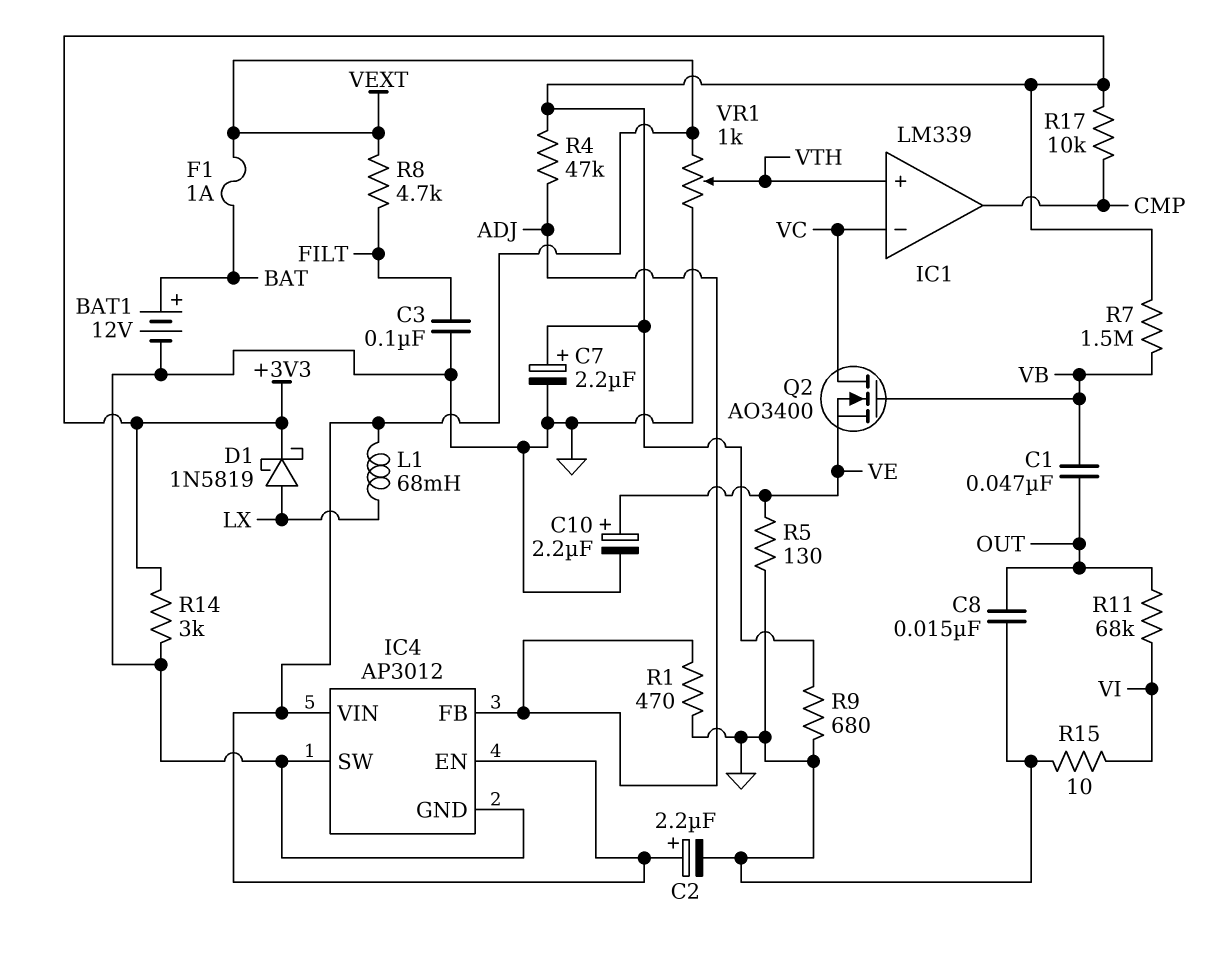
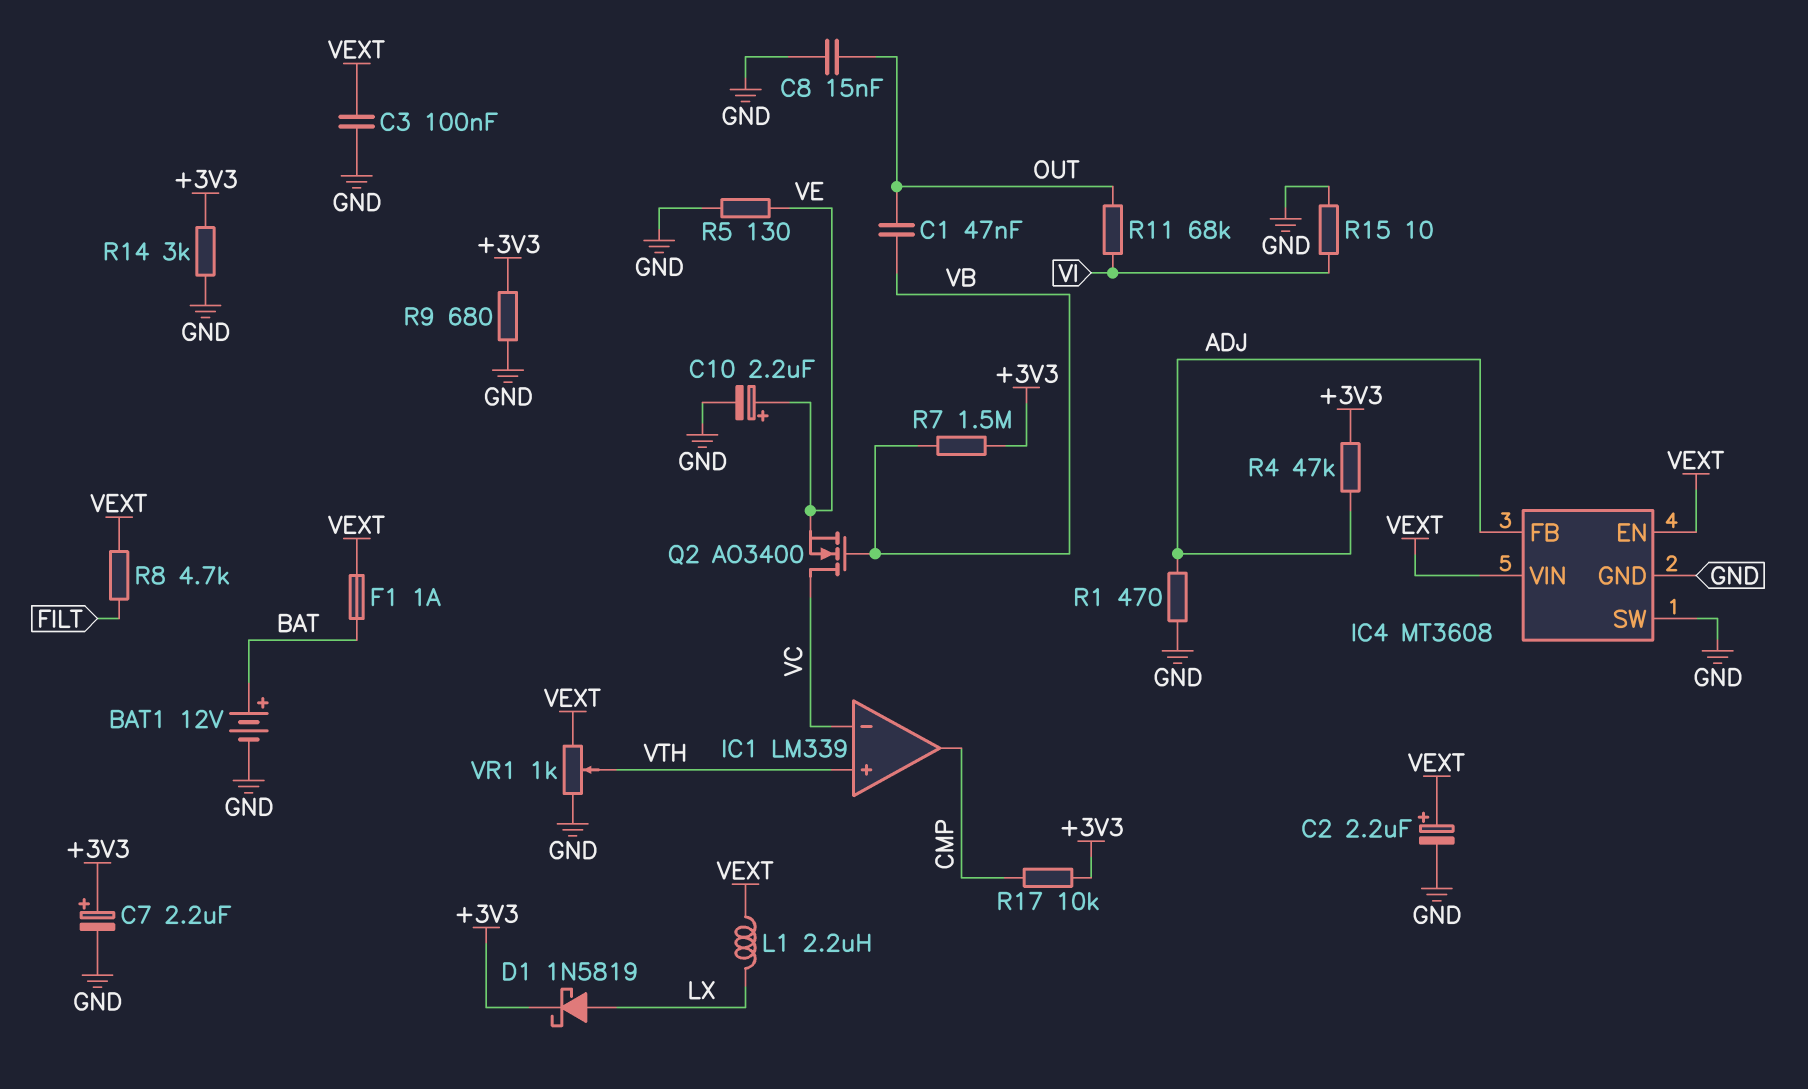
C3: 100nF (FILT, GND) -> 100nF (GND, VEXT)
IC4: AP3012 -> MT3608
L1: 68mH (LX, VEXT) -> 2.2uH (LX, VEXT)

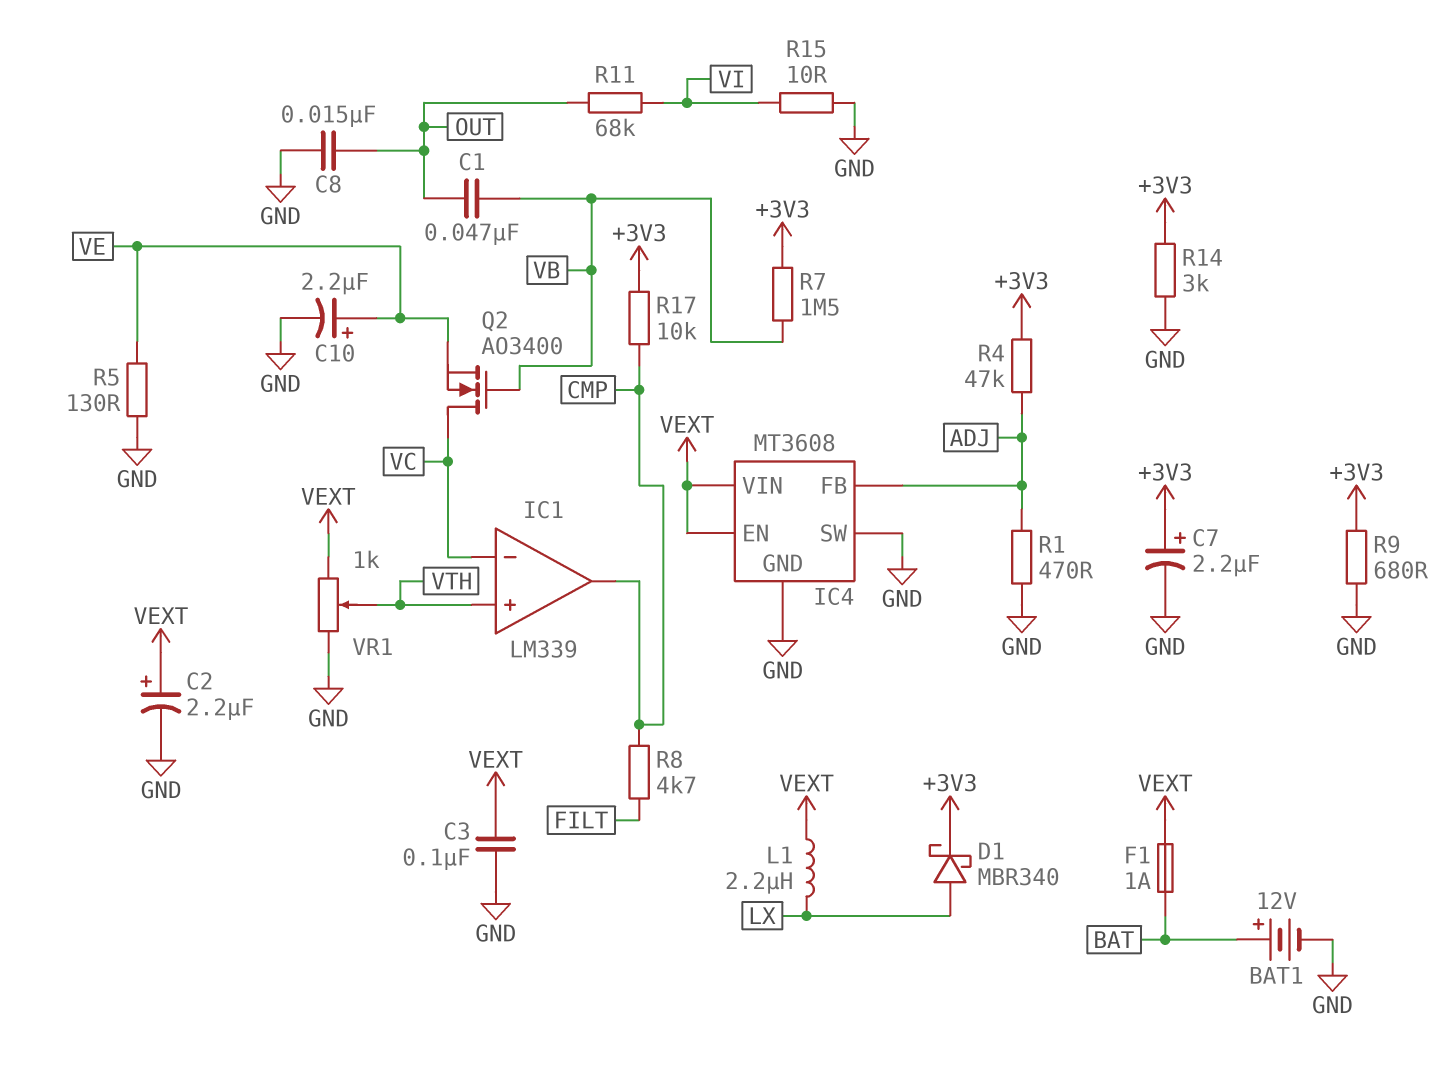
D1: schottky 1N5819 (A LX, K +3V3) -> schottky MBR340 (A LX, K +3V3)
R8: 4.7k (FILT, VEXT) -> 4.7k (CMP, FILT)

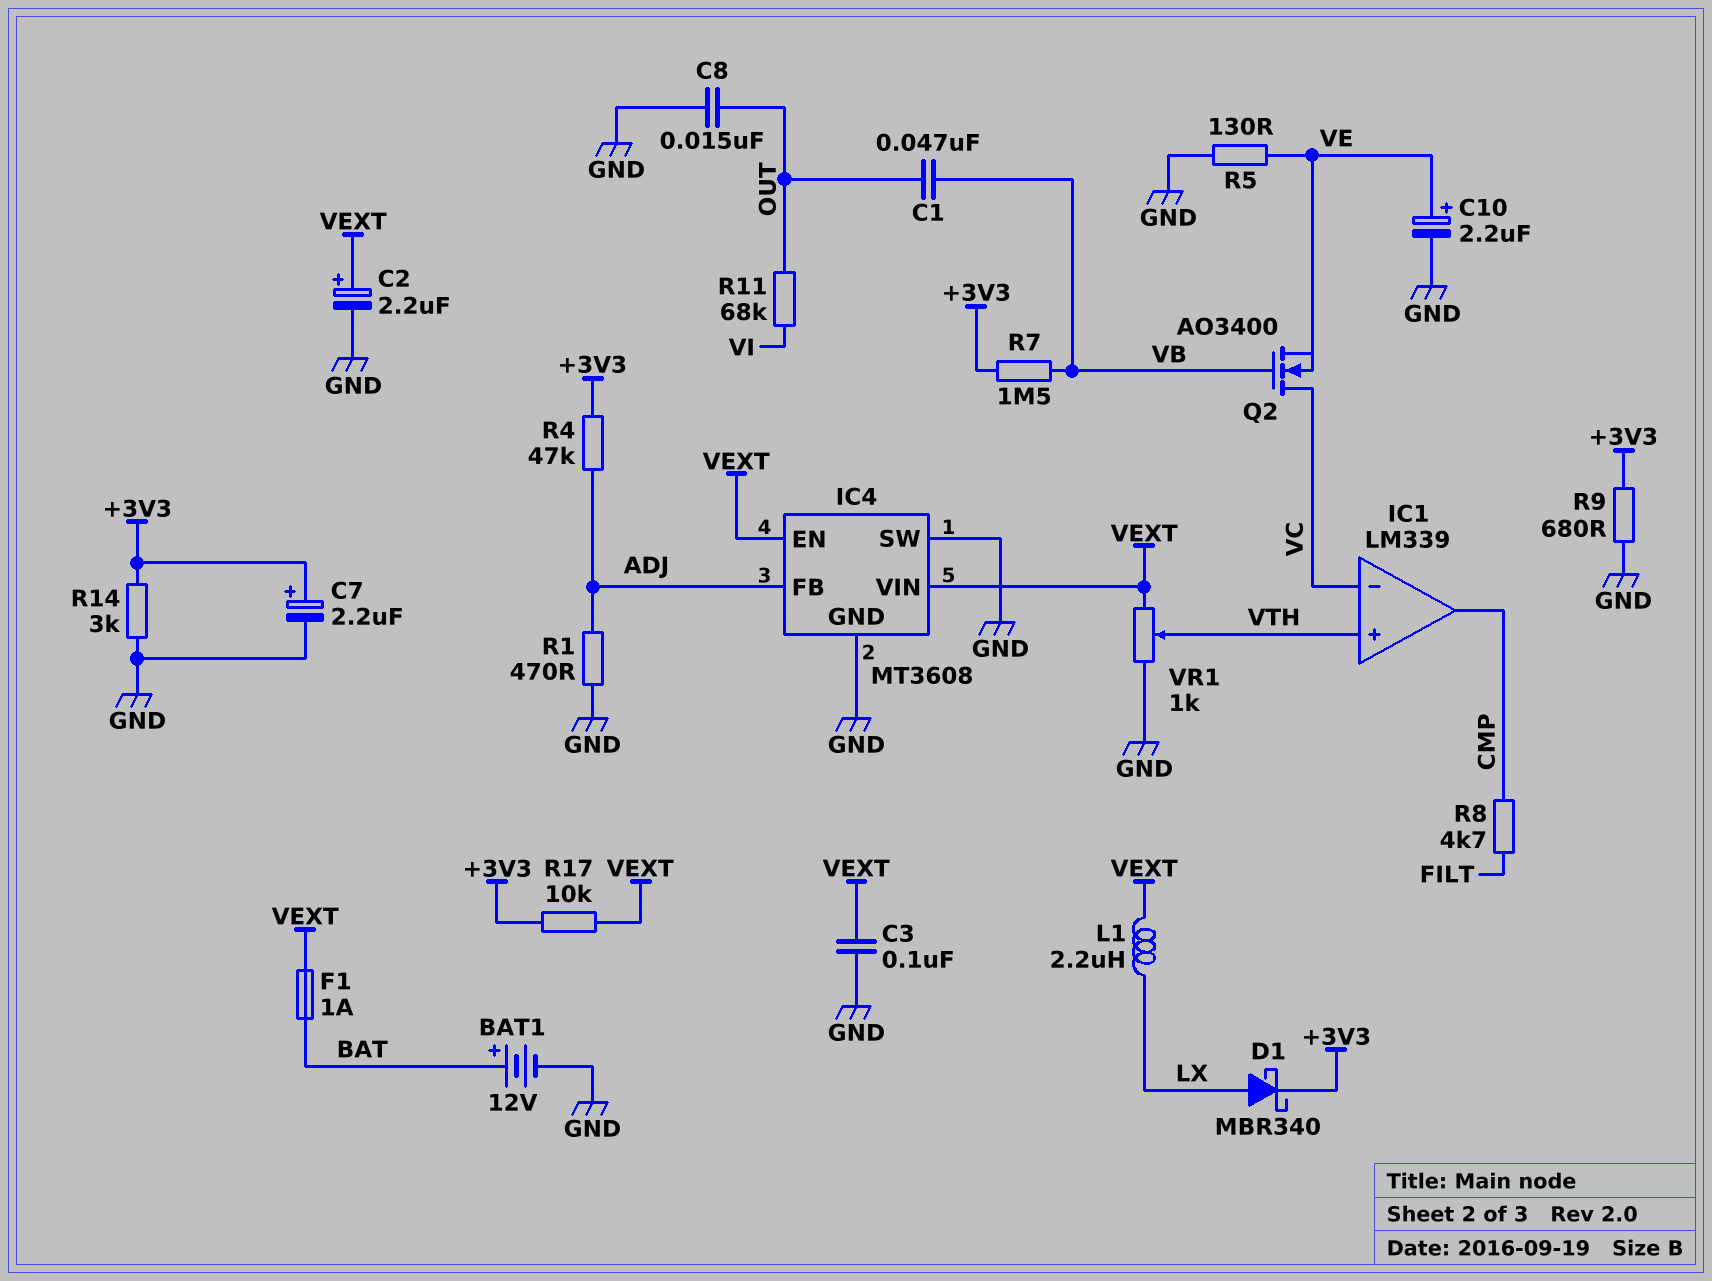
R15: 10 (GND, VI) -> none
R17: 10k (+3V3, CMP) -> 10k (+3V3, VEXT)

